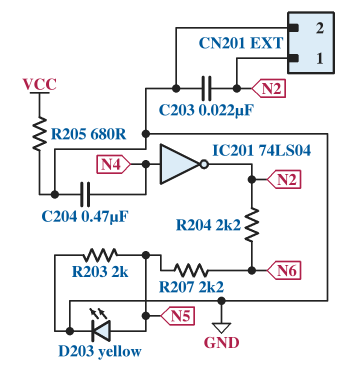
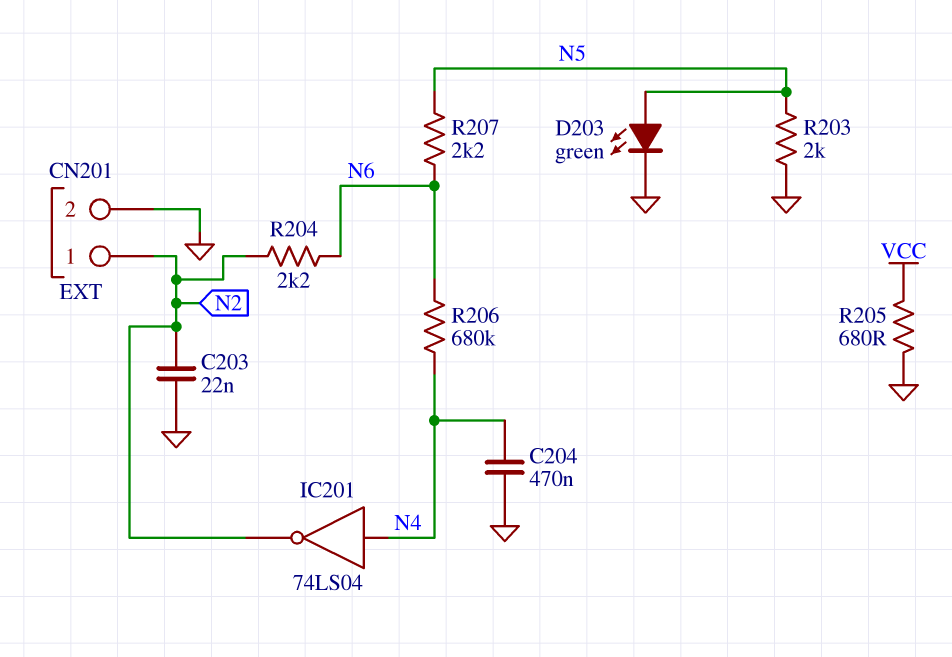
D203: LED yellow (A N5, K GND) -> LED green (A N5, K GND)
R206: none -> 680k (N4, N6)

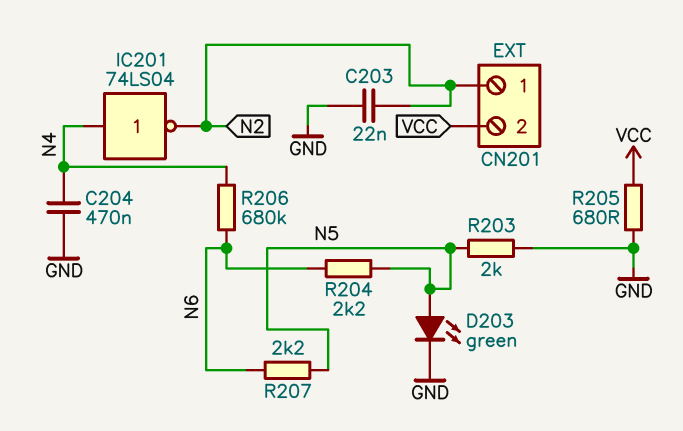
CN201 pin 2: GND -> VCC
R204: 2.2k (N2, N6) -> 2.2k (N5, N6)

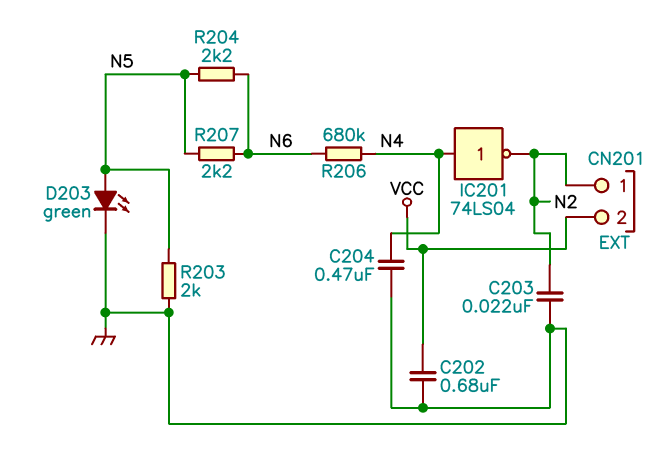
C202: none -> 680nF (GND, VCC)
R205: 680 (GND, VCC) -> none

